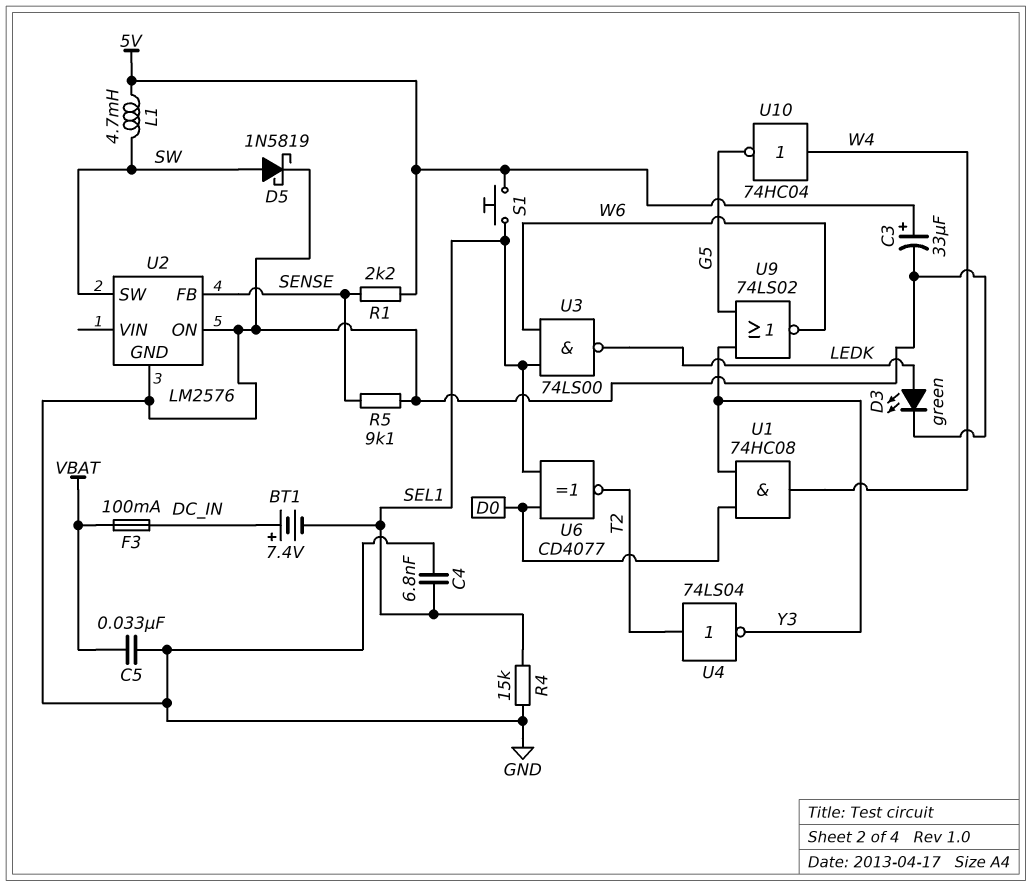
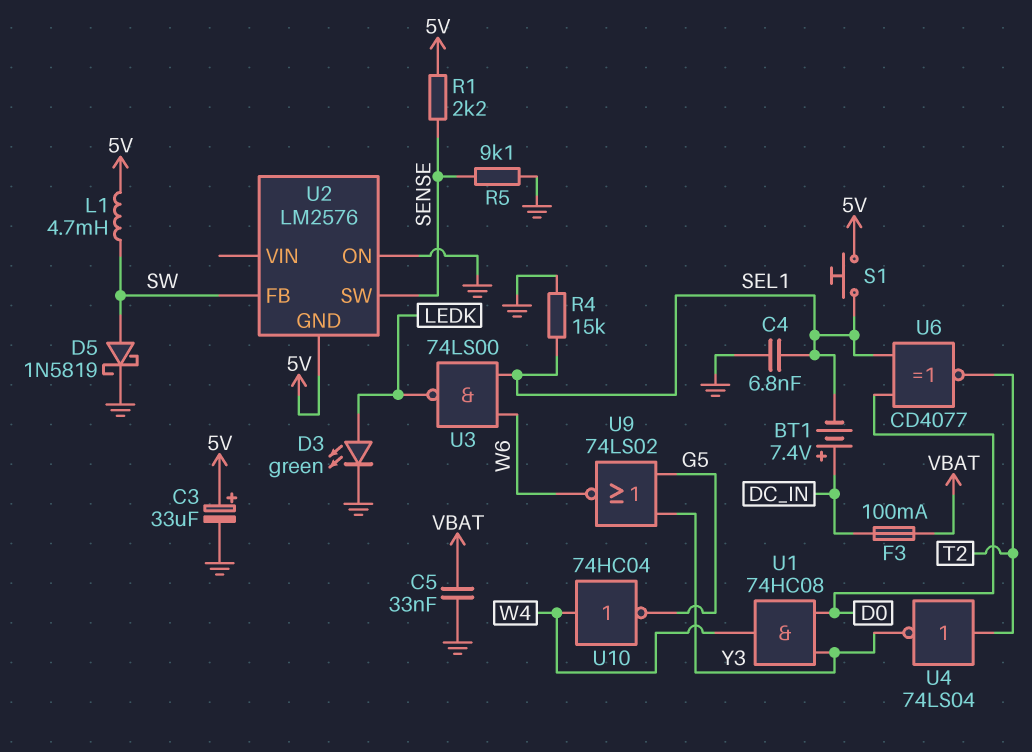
U2 pin FB: SENSE -> SW
U2 pin GND: GND -> 5V
U2 pin SW: SW -> SENSE

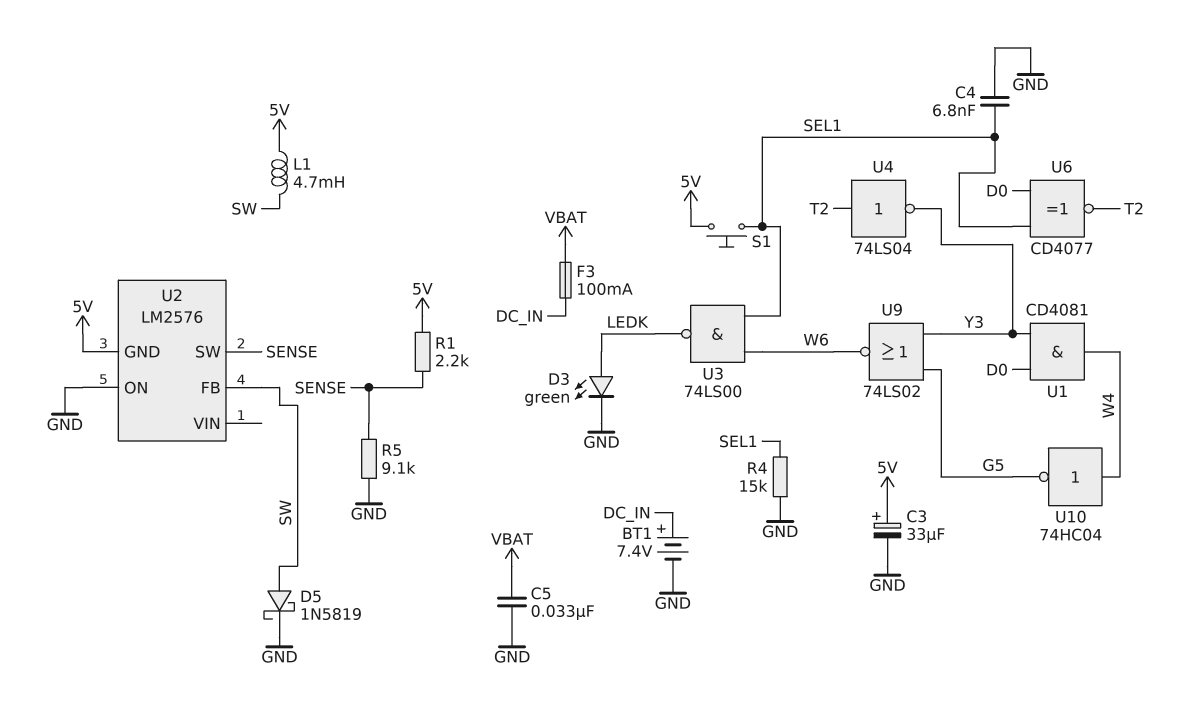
BT1: 7.4V (plus DC_IN, minus SEL1) -> 7.4V (plus DC_IN, minus GND)
U1: AND 74HC08 (in D0, in Y3, out W4) -> AND CD4081 (in D0, in Y3, out W4)

